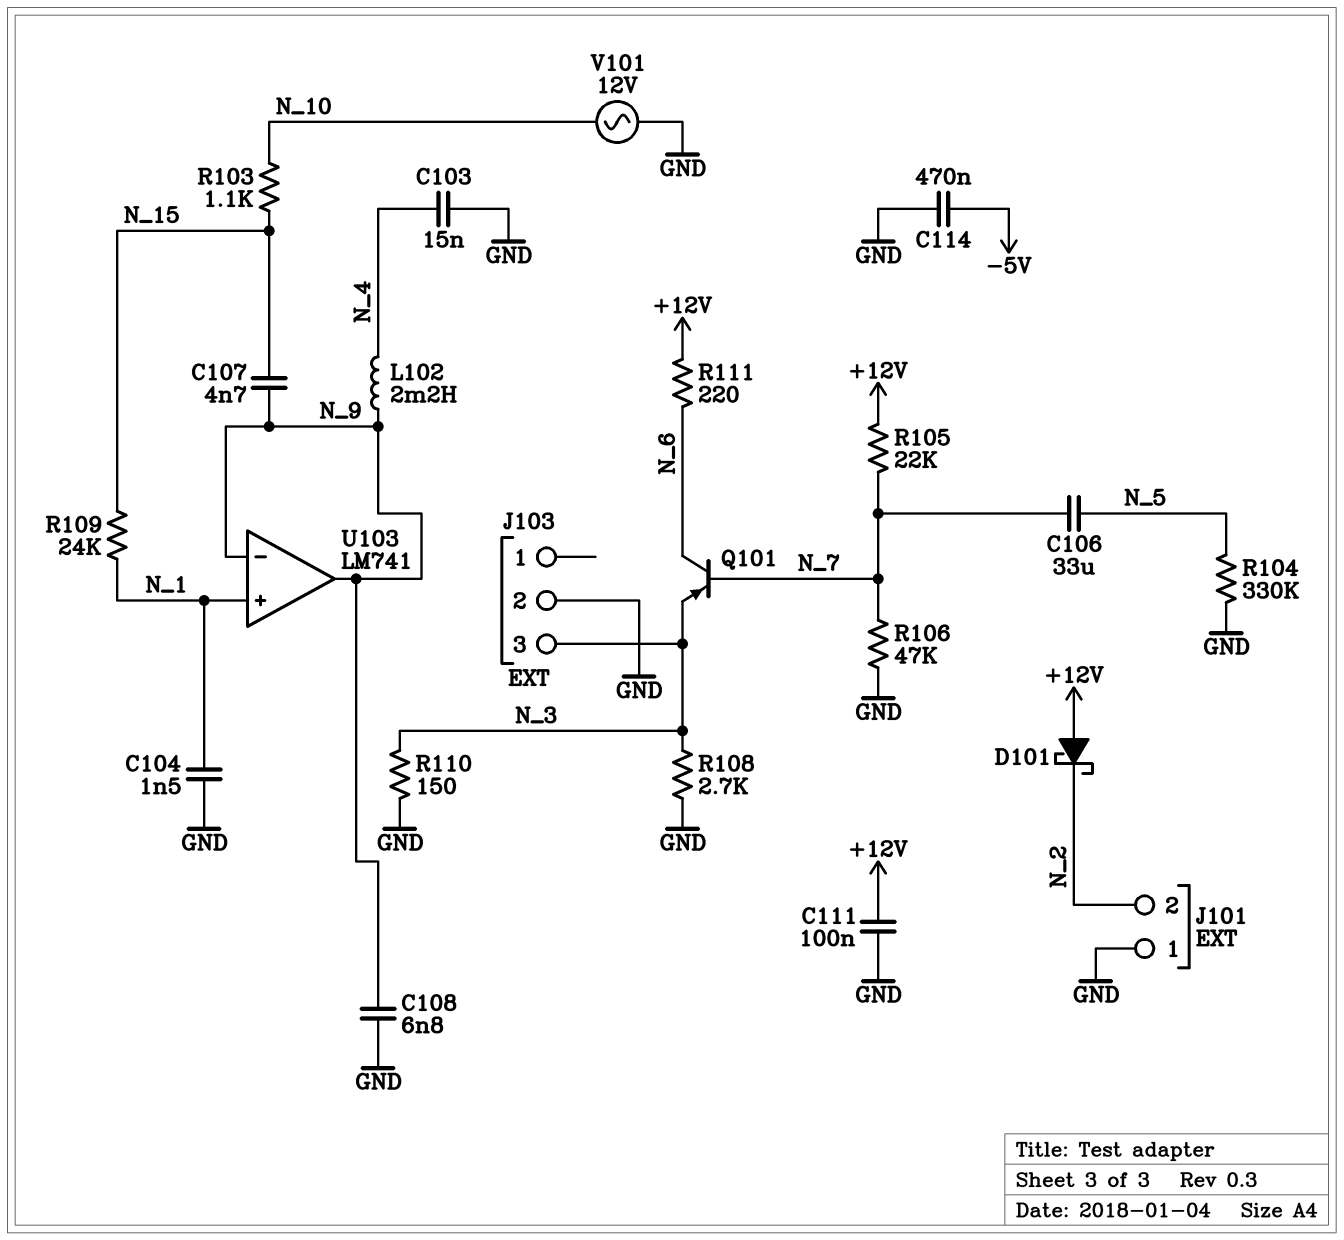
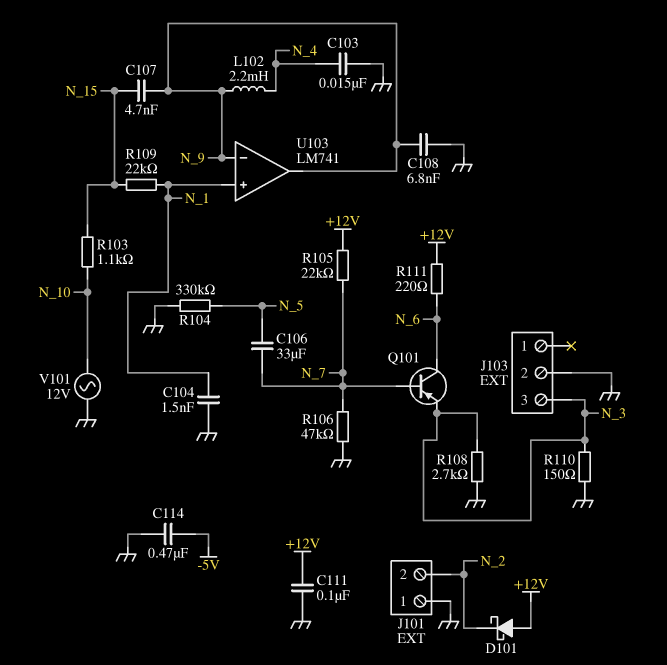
R109: 24k (N_1, N_15) -> 22k (N_1, N_15)

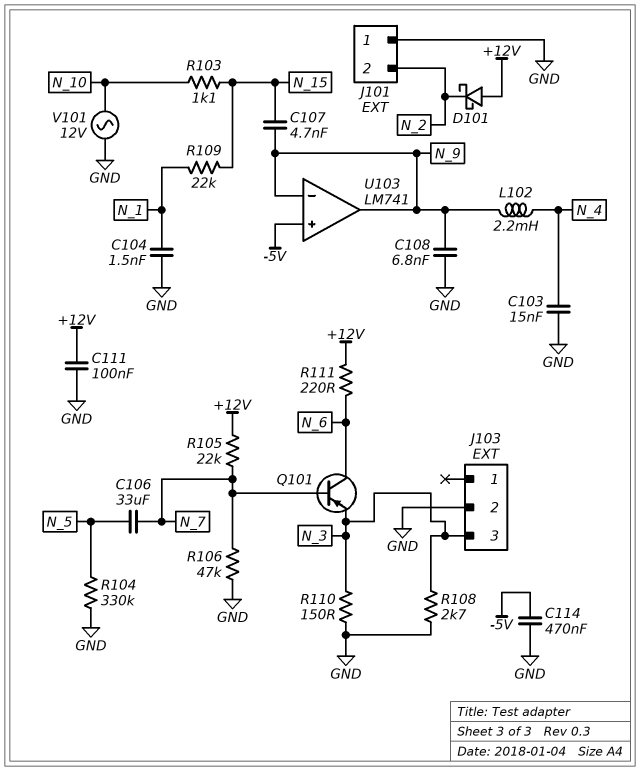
U103 pin in+: N_1 -> -5V

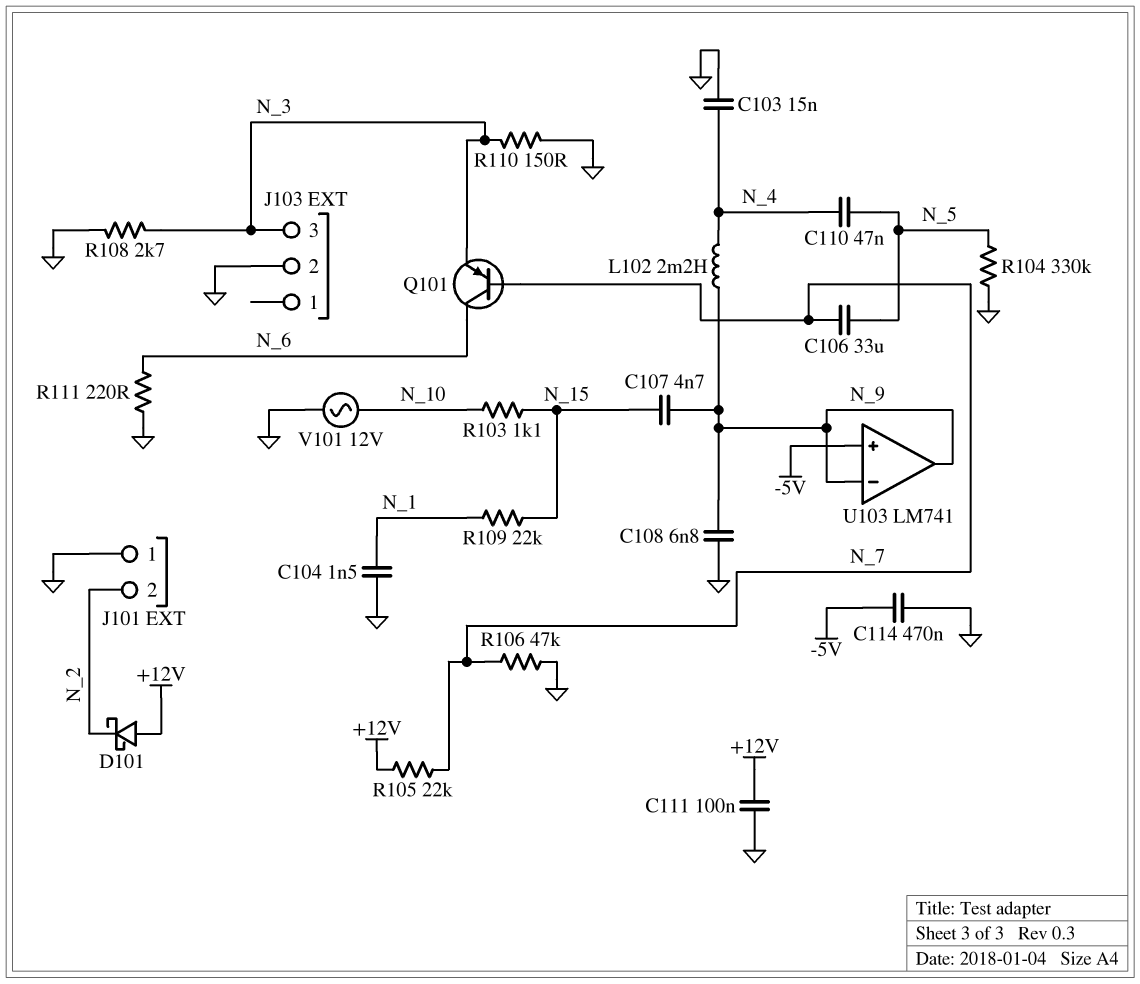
C110: none -> 47nF (N_4, N_5)
R111: 220 (+12V, N_6) -> 220 (GND, N_6)

